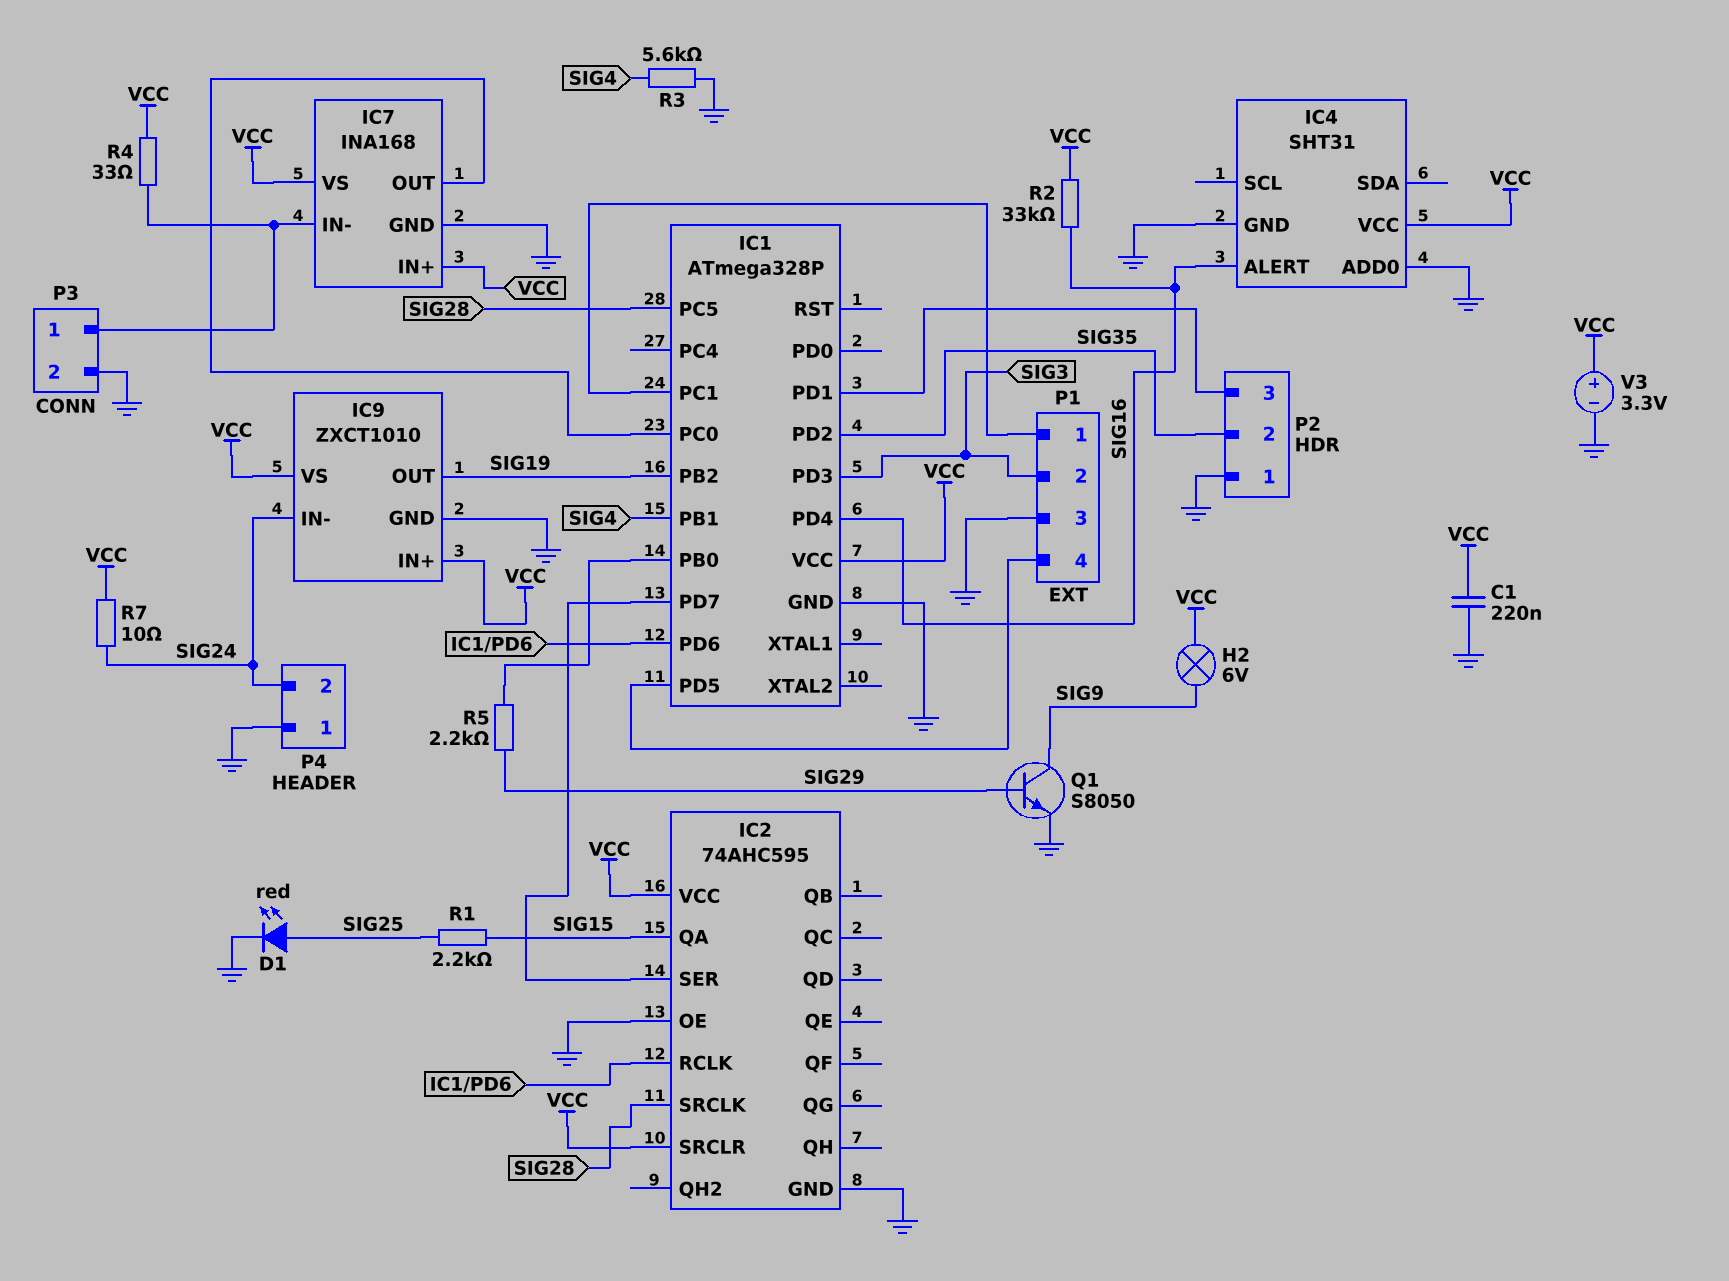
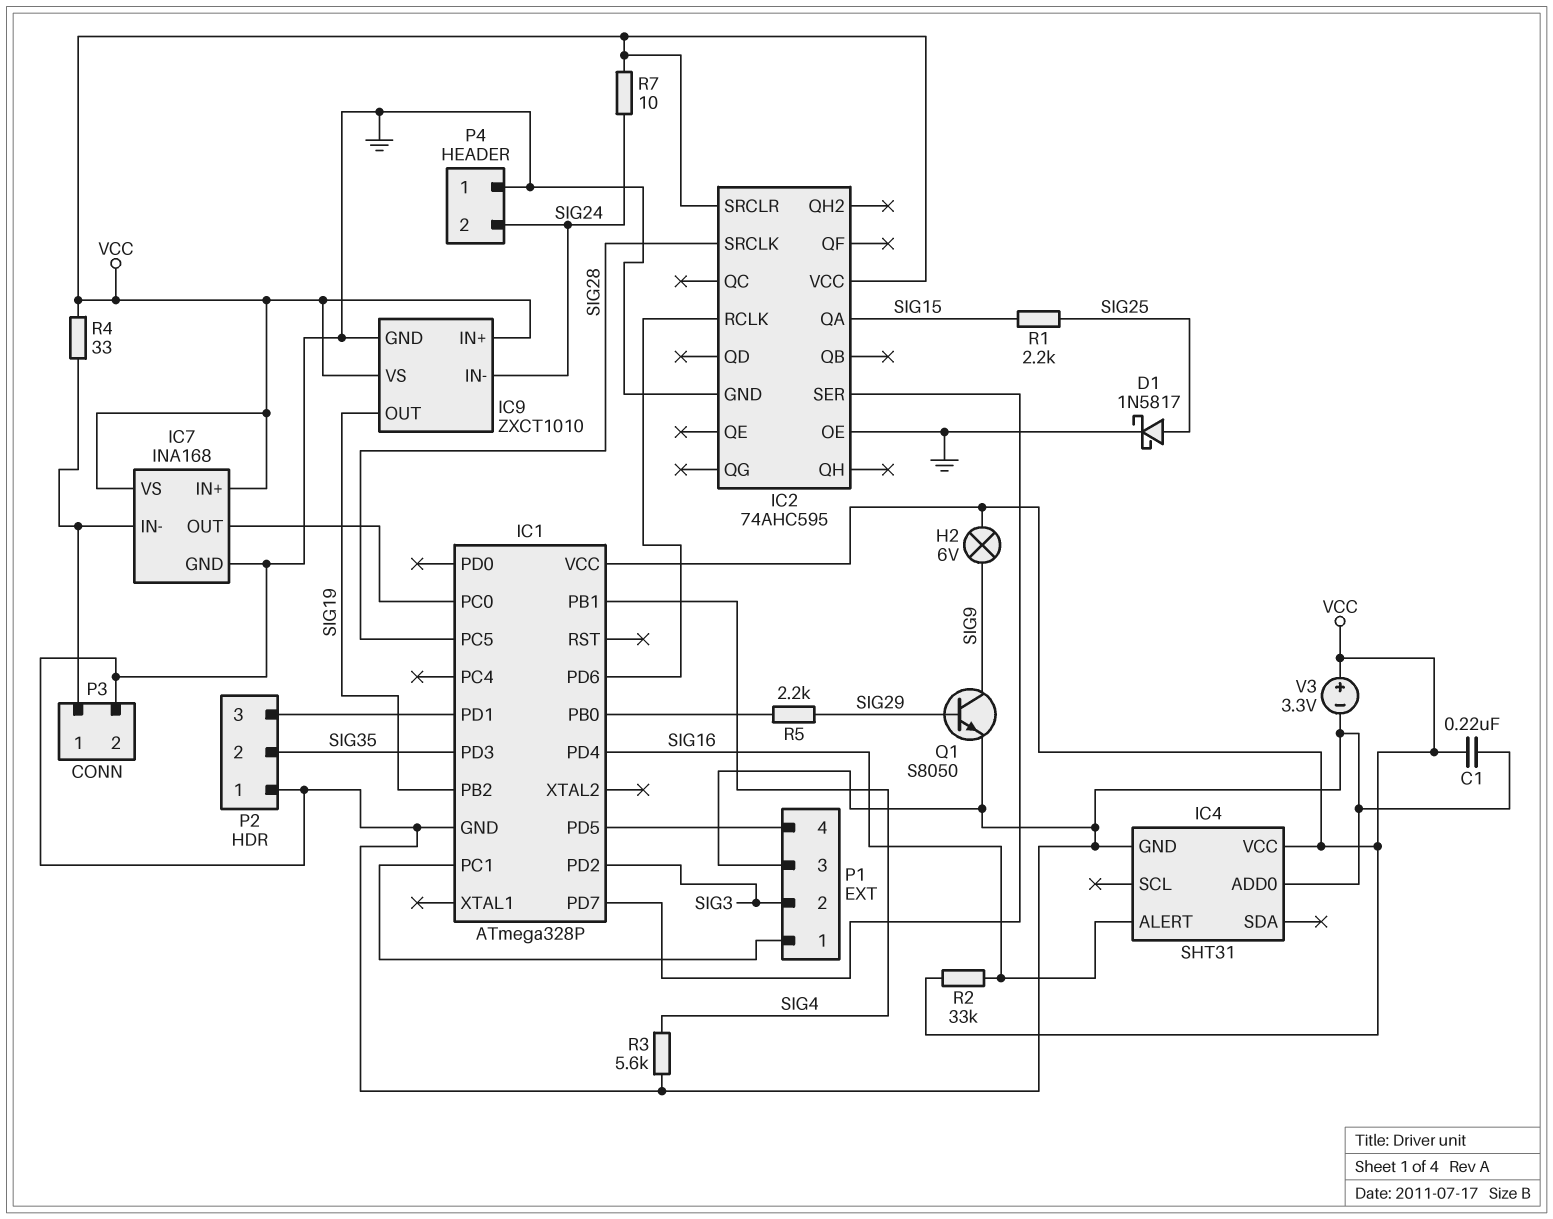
D1: LED red (A SIG25, K GND) -> schottky 1N5817 (A SIG25, K GND)
IC1 pin PD2: SIG35 -> SIG3
IC1 pin PD3: SIG3 -> SIG35

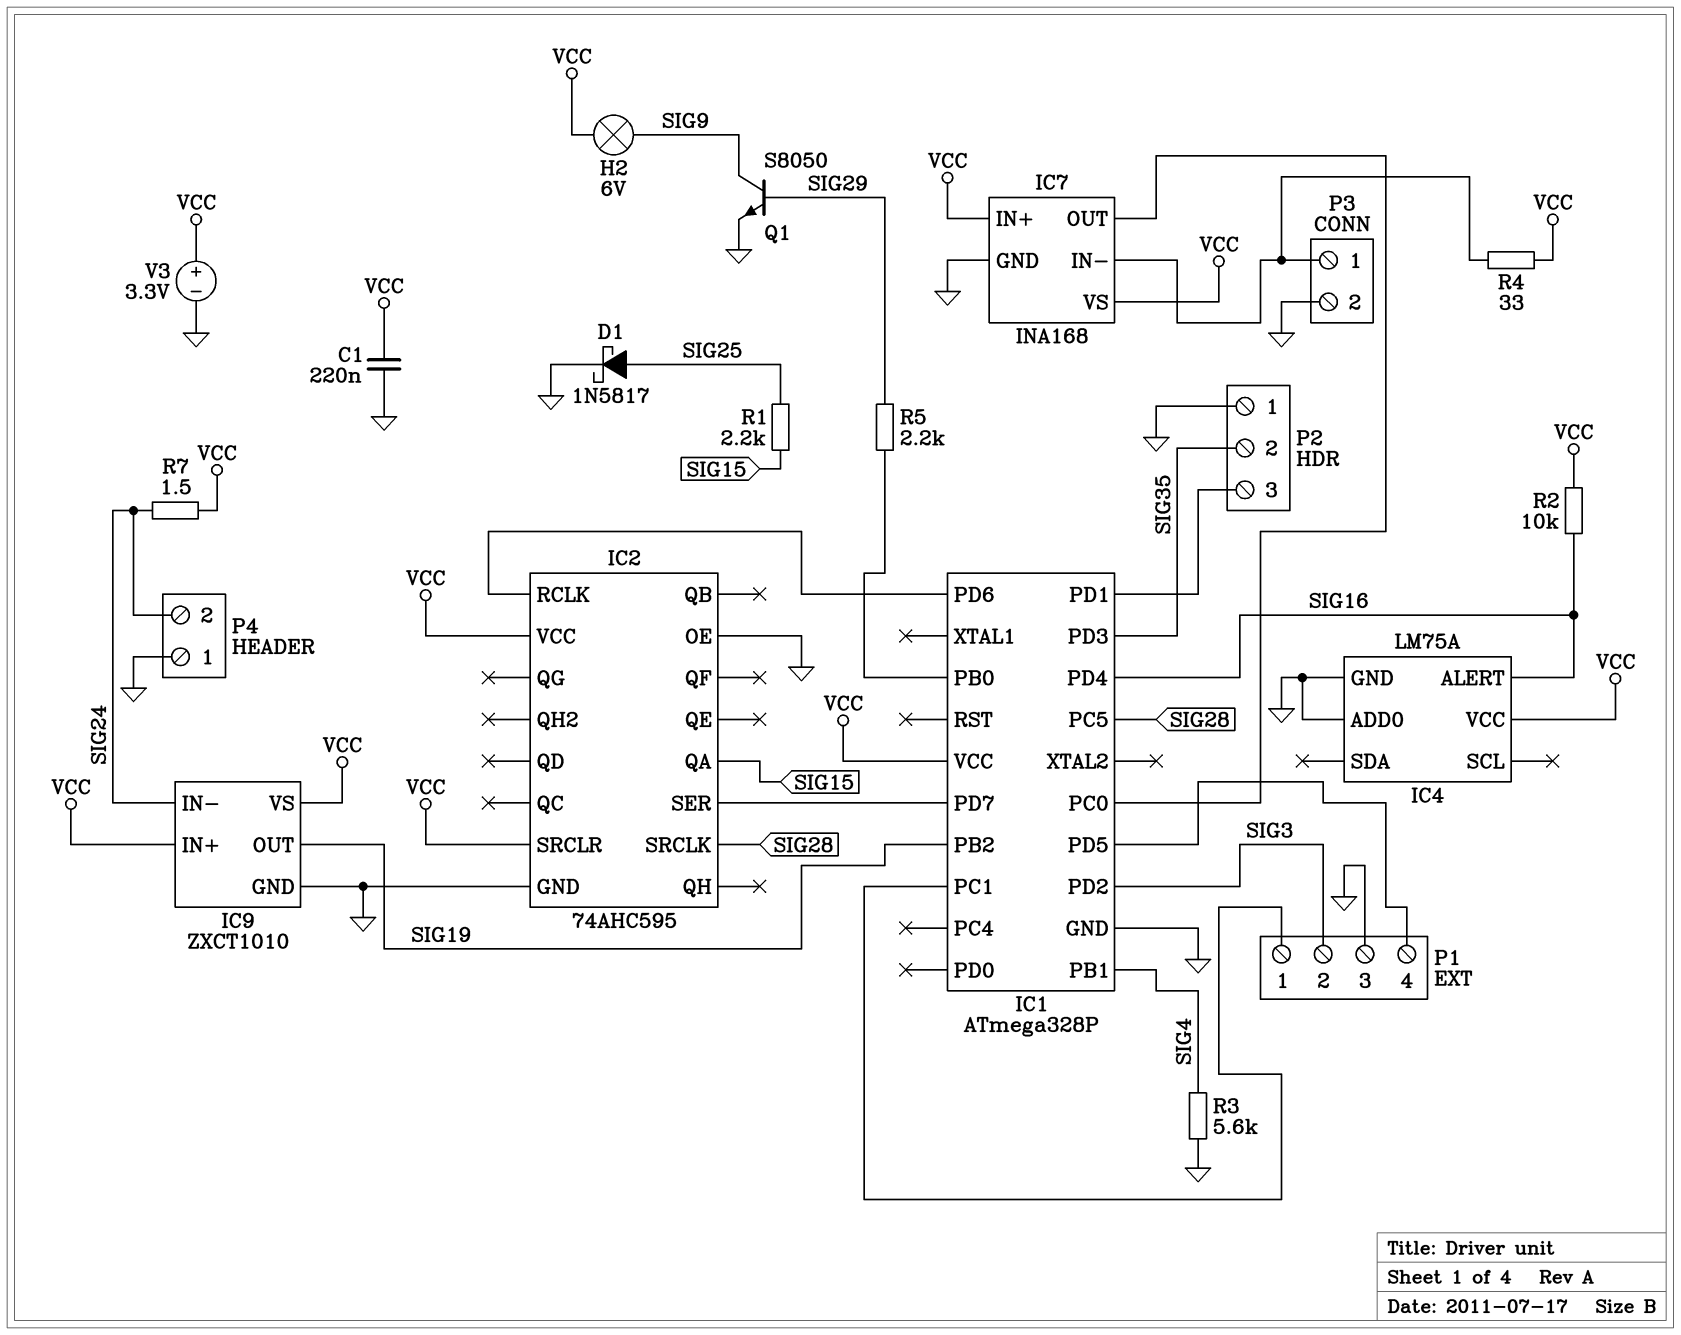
IC4: SHT31 -> LM75A
R2: 33k (SIG16, VCC) -> 10k (SIG16, VCC)
R7: 10 (SIG24, VCC) -> 1.5 (SIG24, VCC)

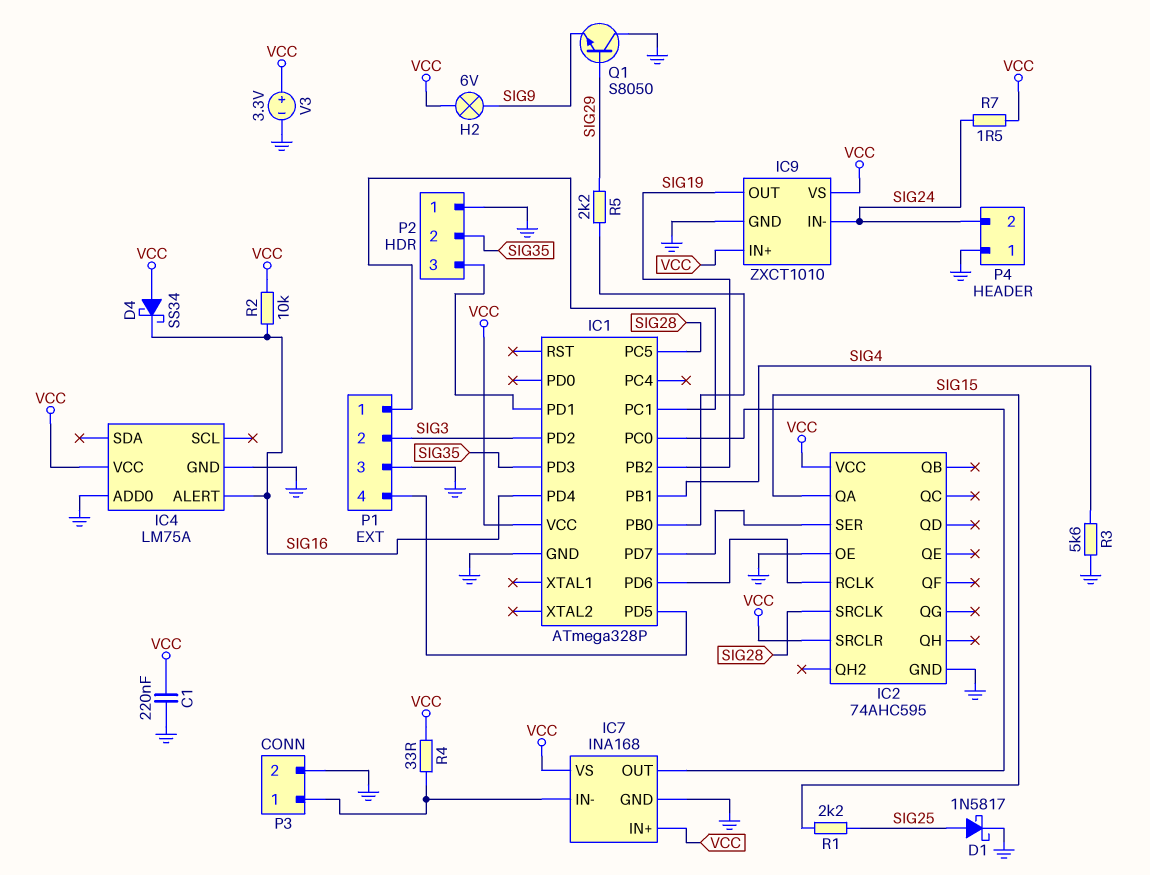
D4: none -> schottky SS34 (A VCC, K SIG16)
Q1: NPN S8050 (B SIG29, C SIG9, E GND) -> NPN S8050 (B SIG29, C GND, E SIG9)

